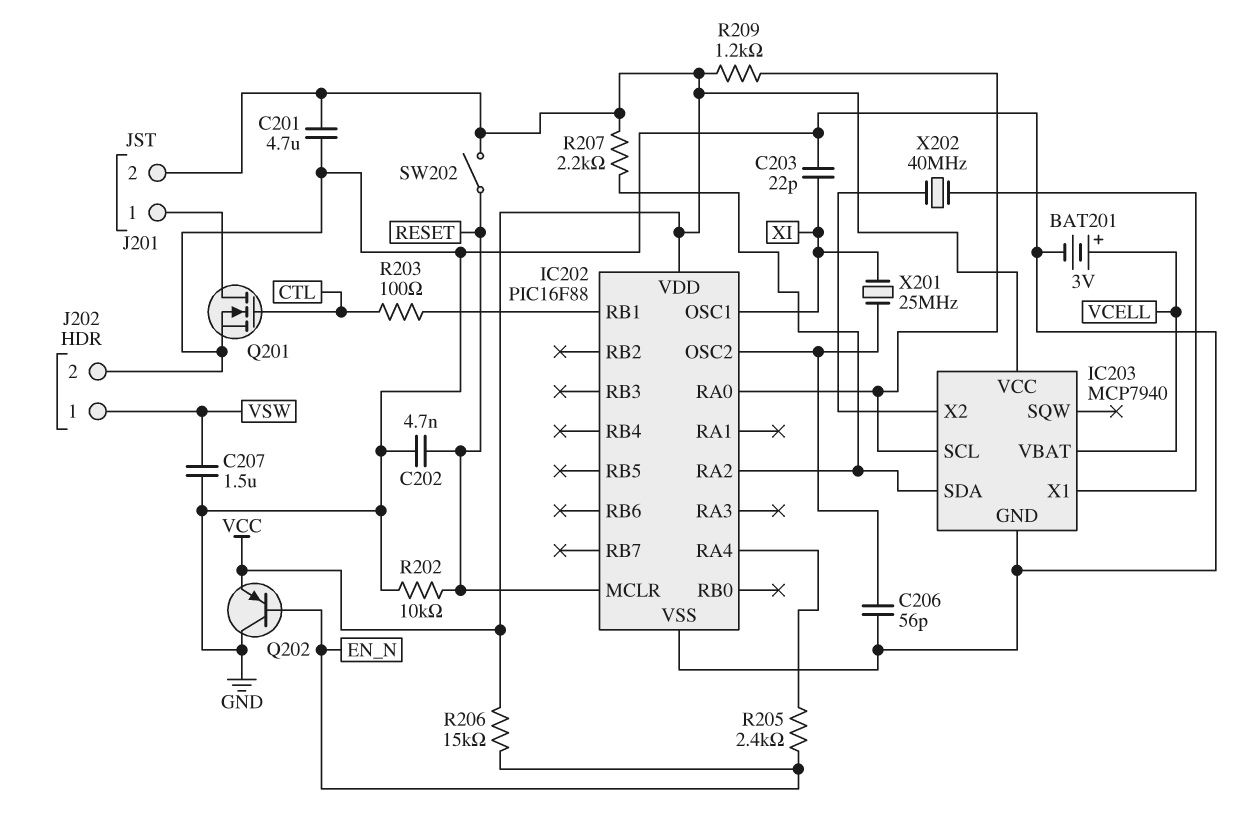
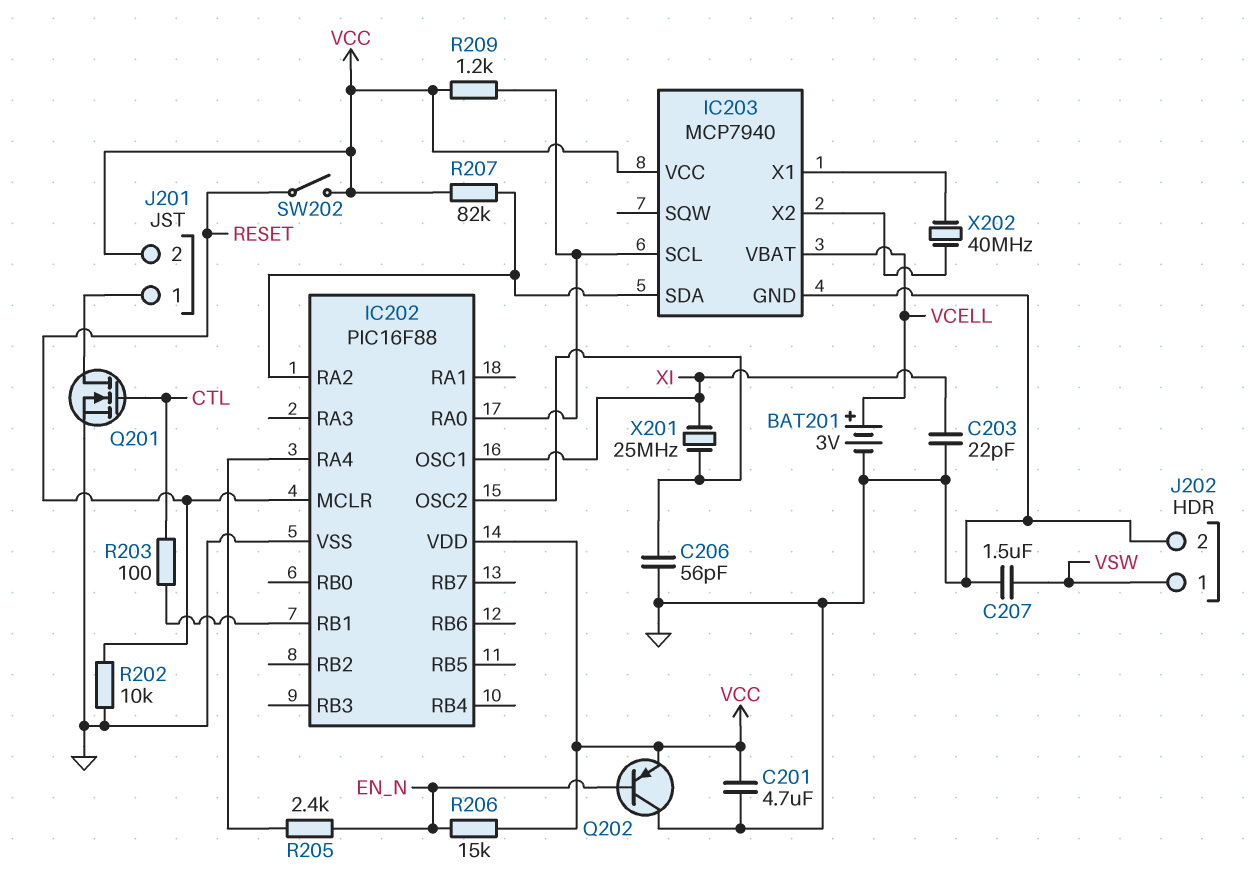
C202: 4.7nF (GND, RESET) -> none
R207: 2.2k (IC202/RA2, VCC) -> 82k (IC202/RA2, VCC)

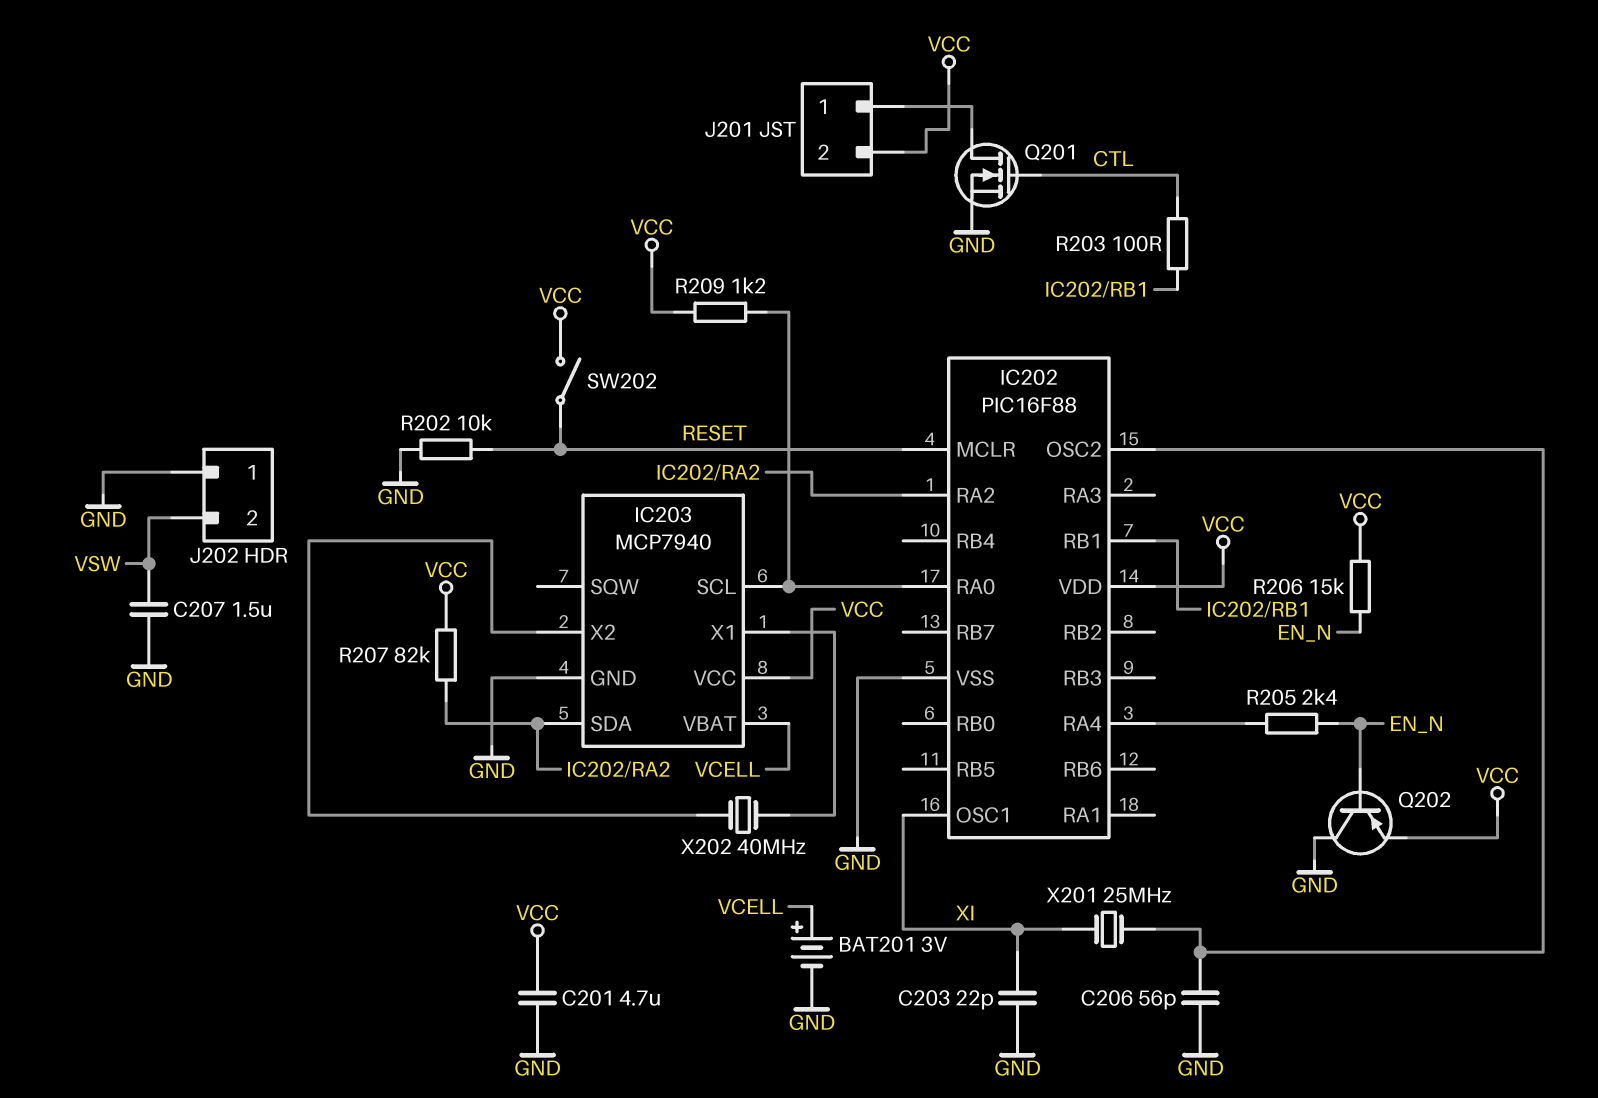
J202 pin 1: VSW -> GND
J202 pin 2: GND -> VSW

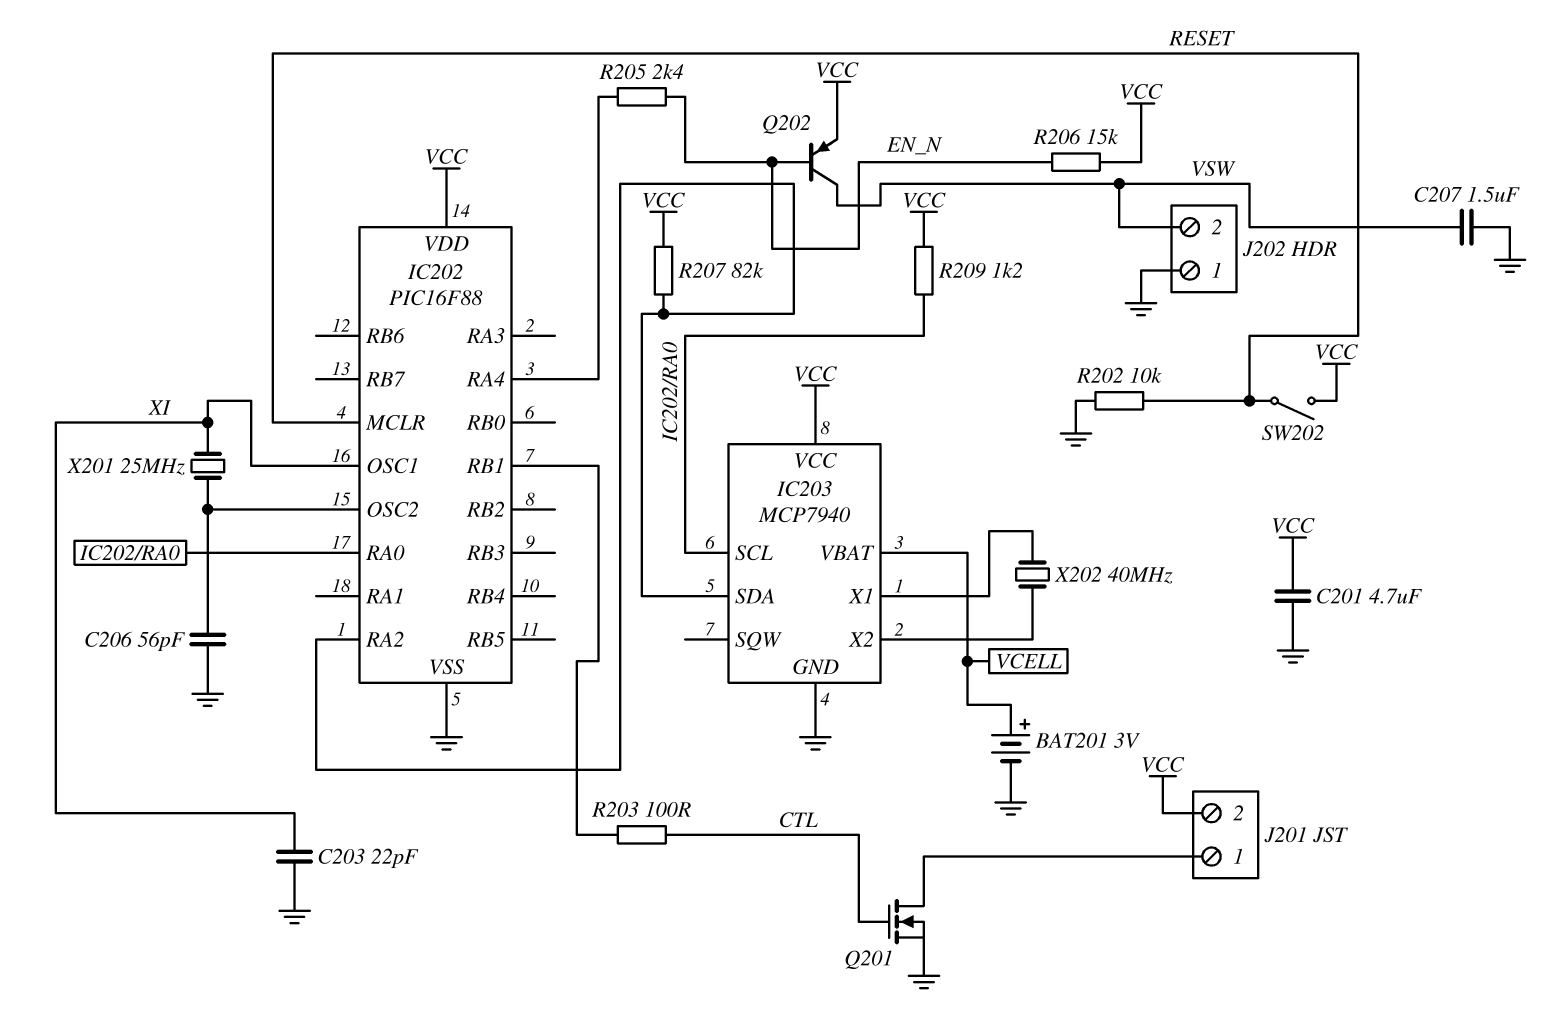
Q202: PNP (B EN_N, C GND, E VCC) -> PNP (B EN_N, C VSW, E VCC)

